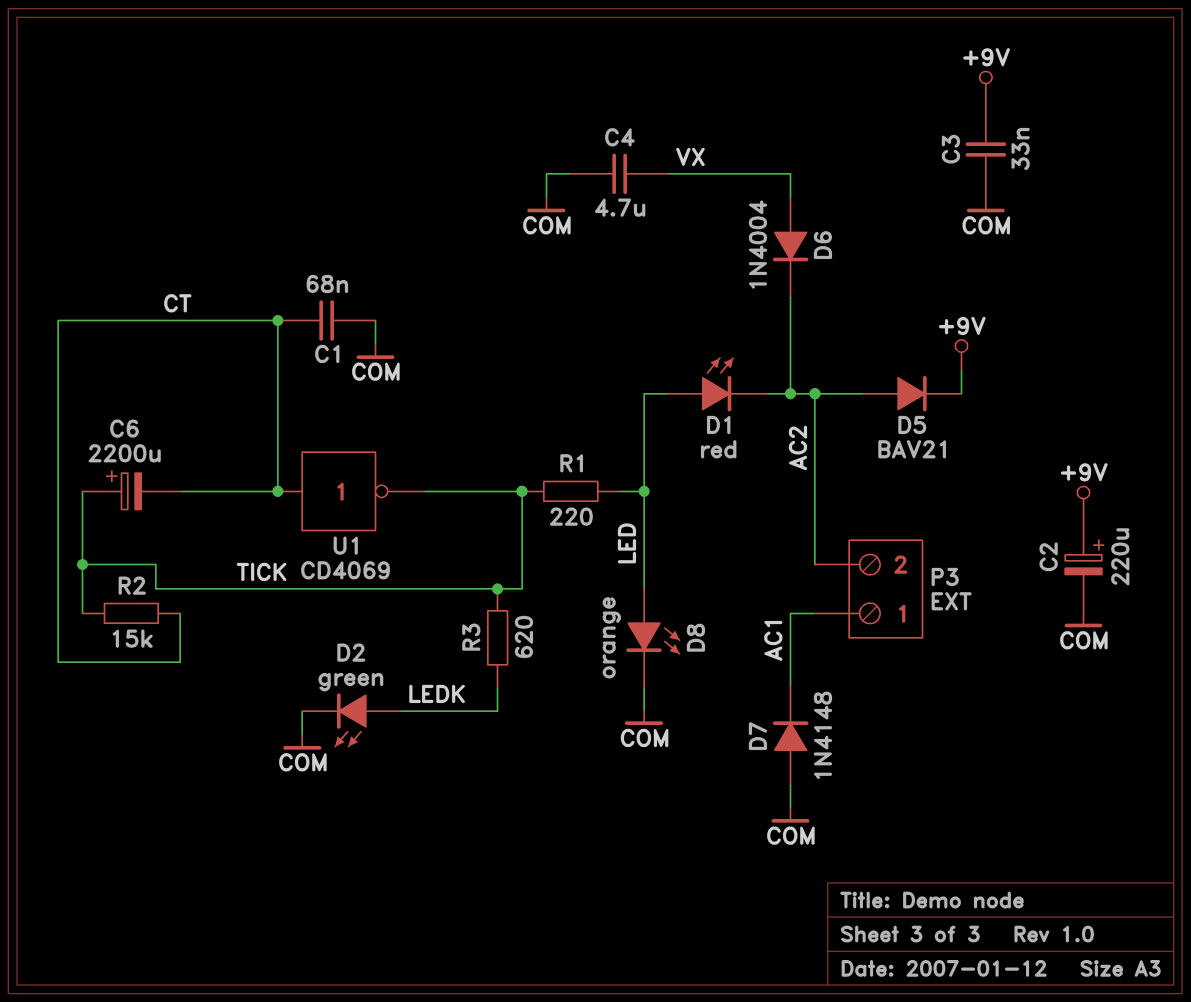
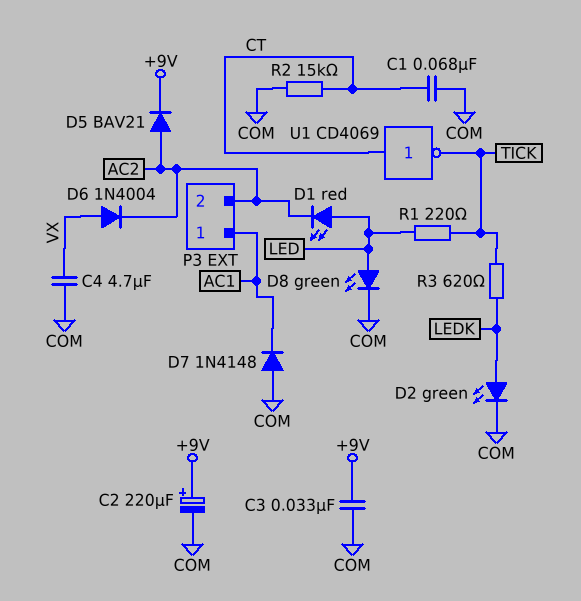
C6: 2200uF (plus TICK, minus CT) -> none
D8: LED orange (A LED, K COM) -> LED green (A LED, K COM)
R2: 15k (CT, TICK) -> 15k (COM, CT)

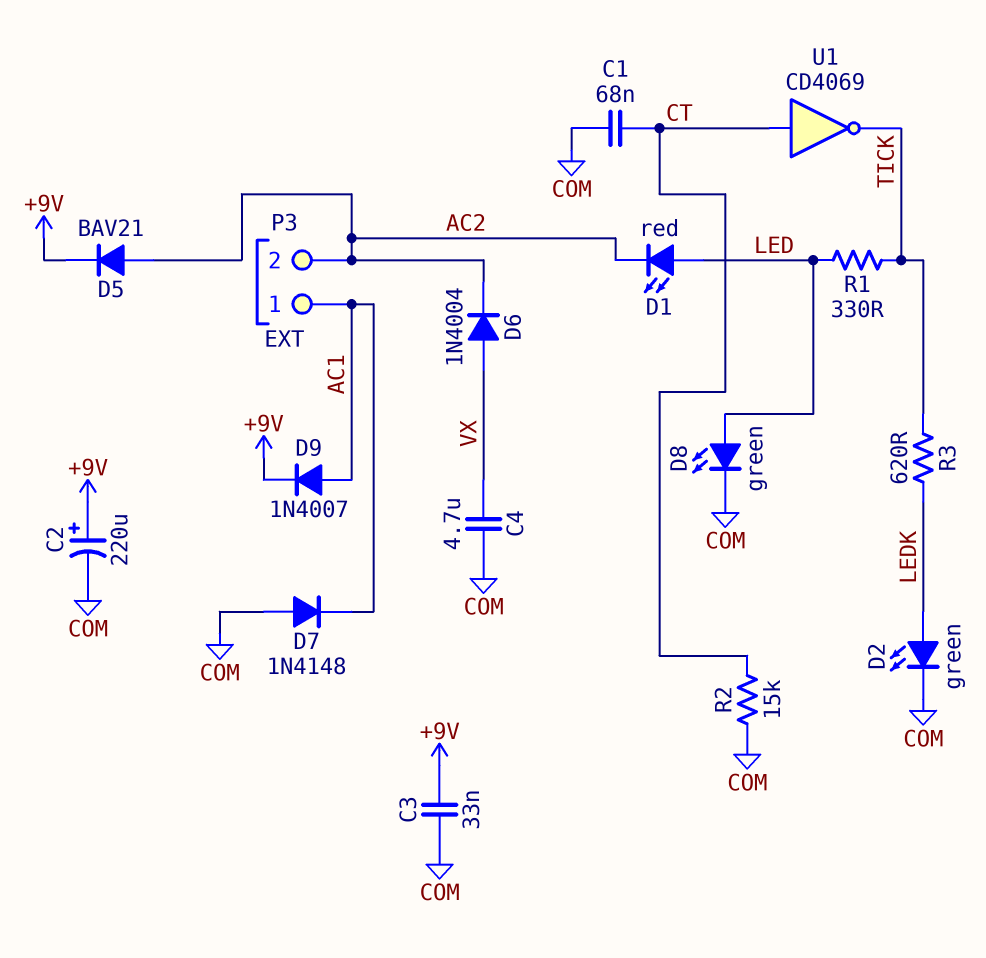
D9: none -> diode 1N4007 (A AC1, K +9V)
R1: 220 (LED, TICK) -> 330 (LED, TICK)

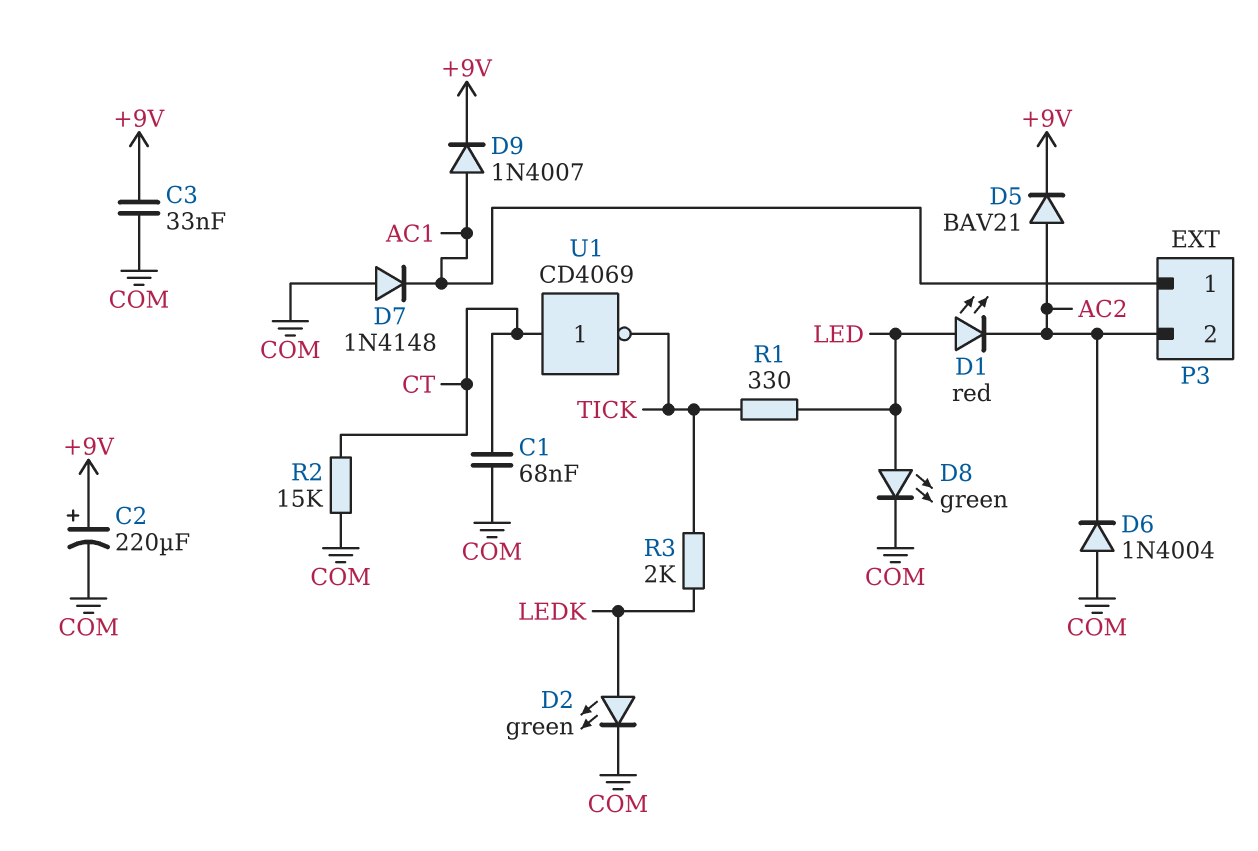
C4: 4.7uF (COM, VX) -> none
D6: diode 1N4004 (A VX, K AC2) -> diode 1N4004 (A COM, K AC2)
R3: 620 (LEDK, TICK) -> 2k (LEDK, TICK)

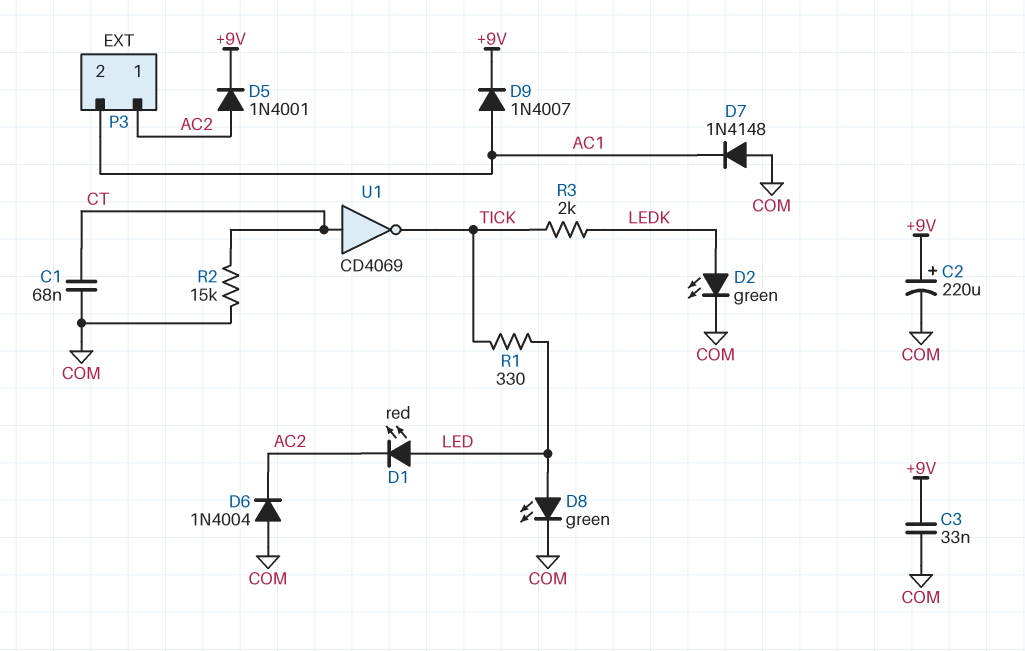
D5: diode BAV21 (A AC2, K +9V) -> diode 1N4001 (A AC2, K +9V)
P3 pin 1: AC1 -> AC2
P3 pin 2: AC2 -> AC1

